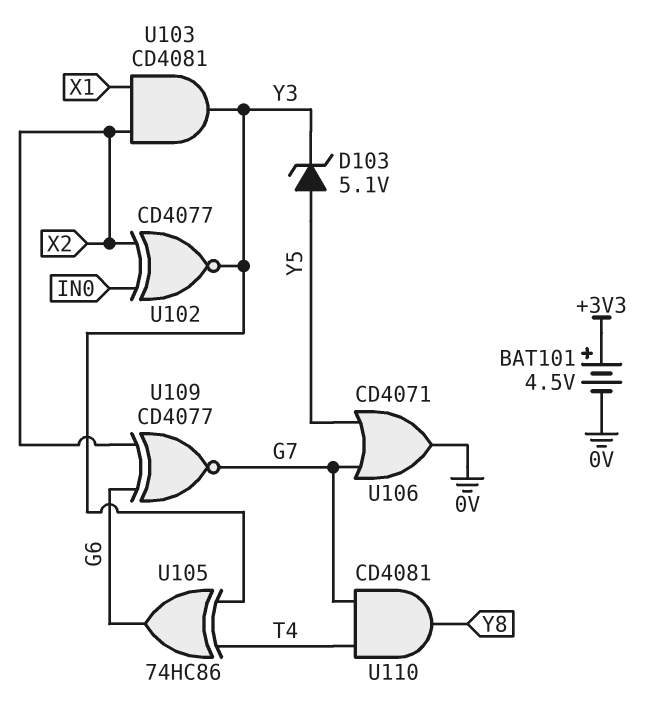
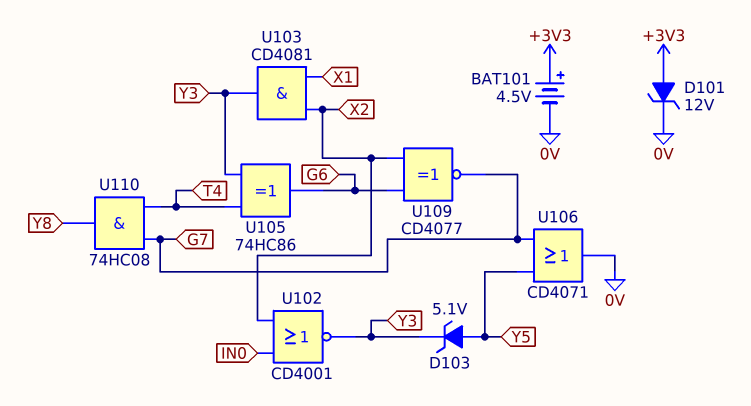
D101: none -> zener 12V (A +3V3, K 0V)
U102: XNOR CD4077 (in IN0, in X2, out Y3) -> NOR CD4001 (in IN0, in X2, out Y3)
U110: AND CD4081 (in G7, in T4, out Y8) -> AND 74HC08 (in G7, in T4, out Y8)

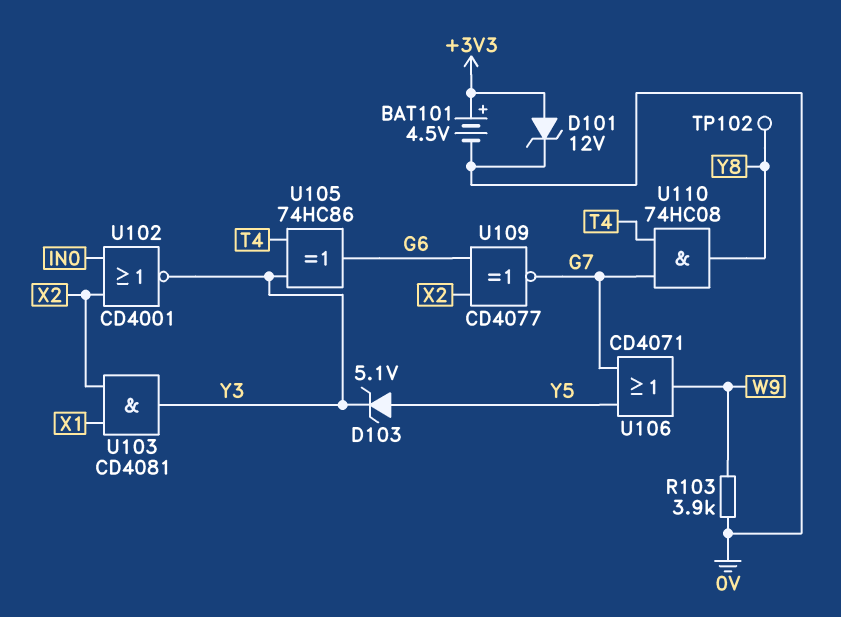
R103: none -> 3.9k (0V, W9)
TP102: none -> test point (Y8)
U106: OR CD4071 (in G7, in Y5, out 0V) -> OR CD4071 (in G7, in Y5, out W9)

